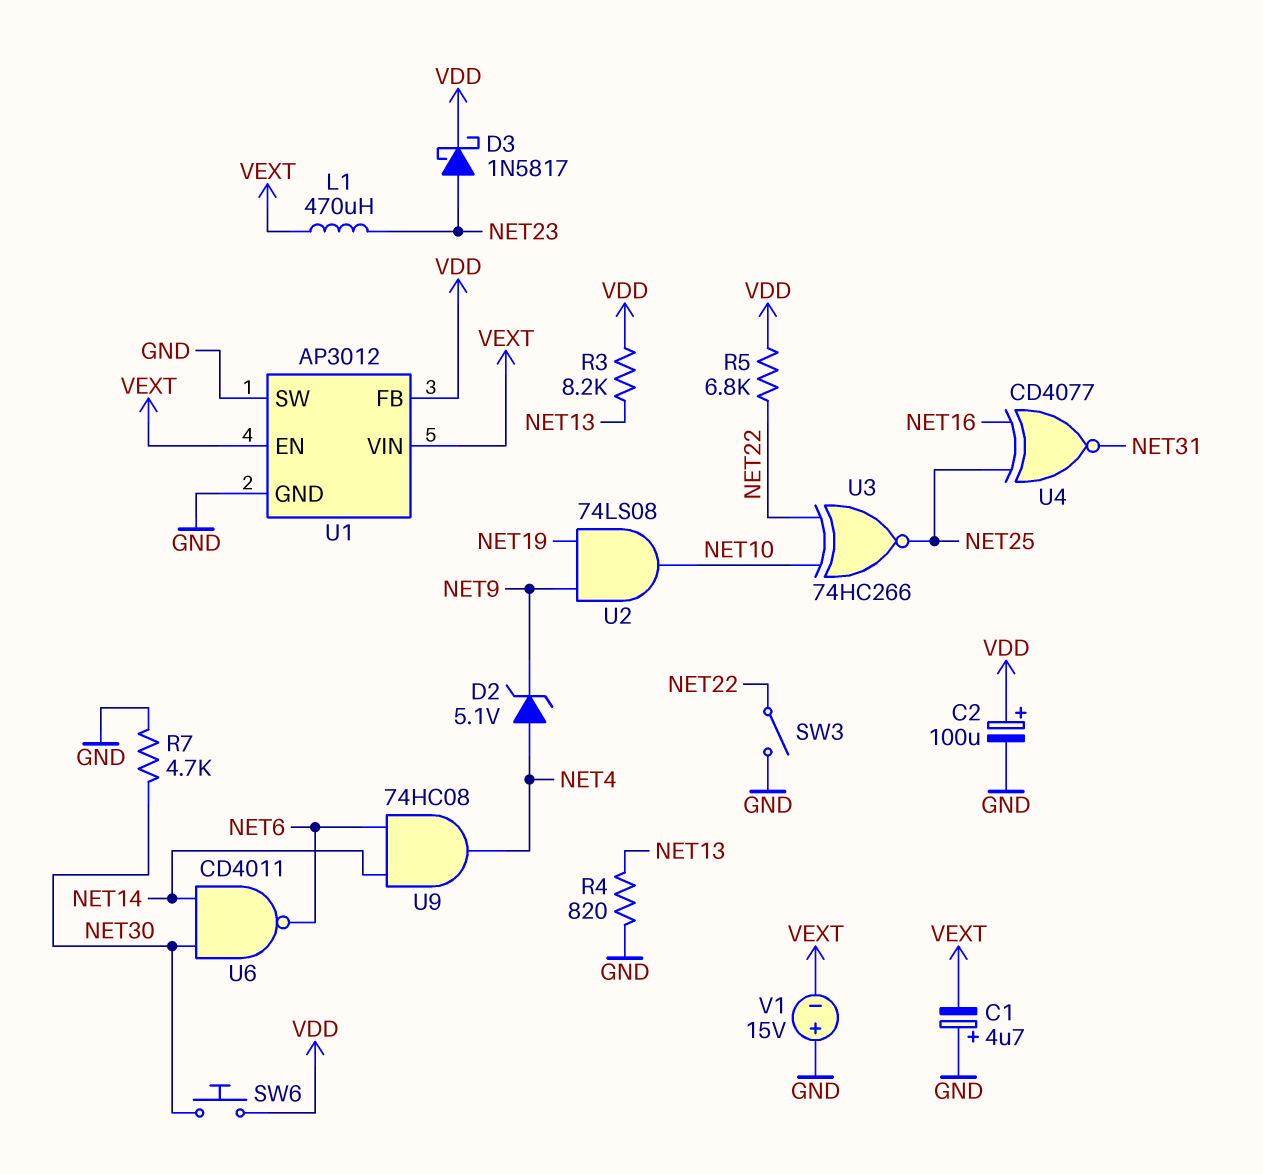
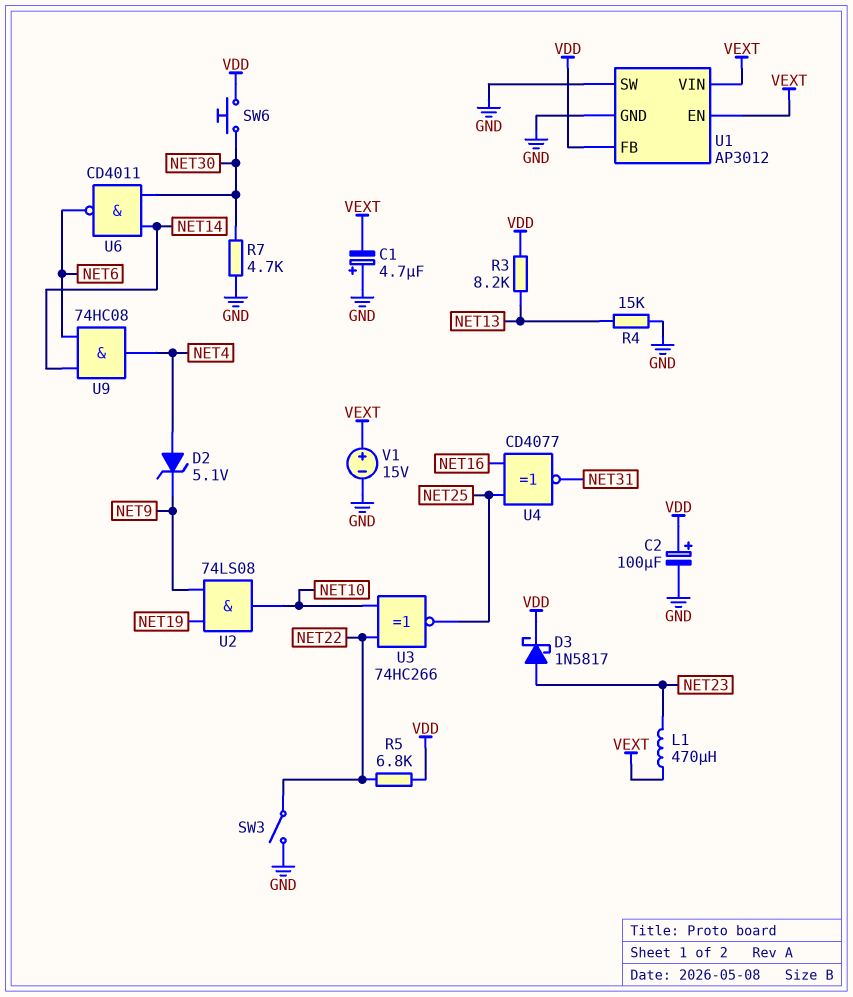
R4: 820 (GND, NET13) -> 15k (GND, NET13)
V1: 15V (plus GND, minus VEXT) -> 15V (plus VEXT, minus GND)

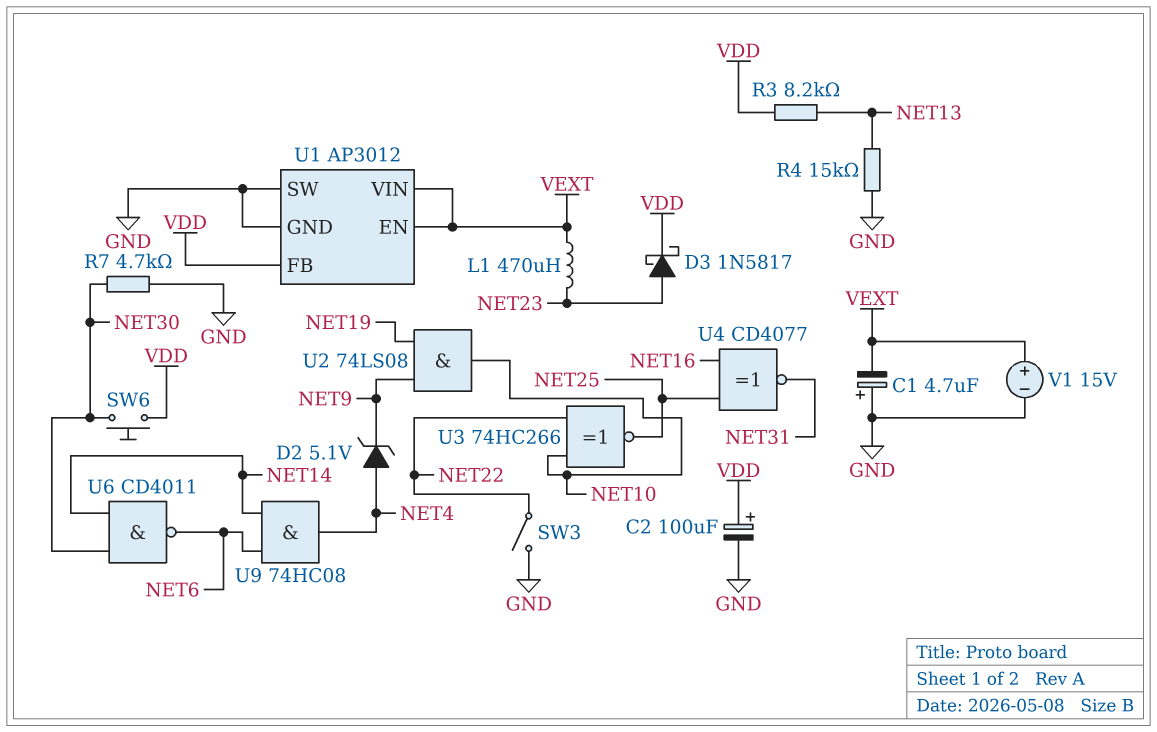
R5: 6.8k (NET22, VDD) -> none

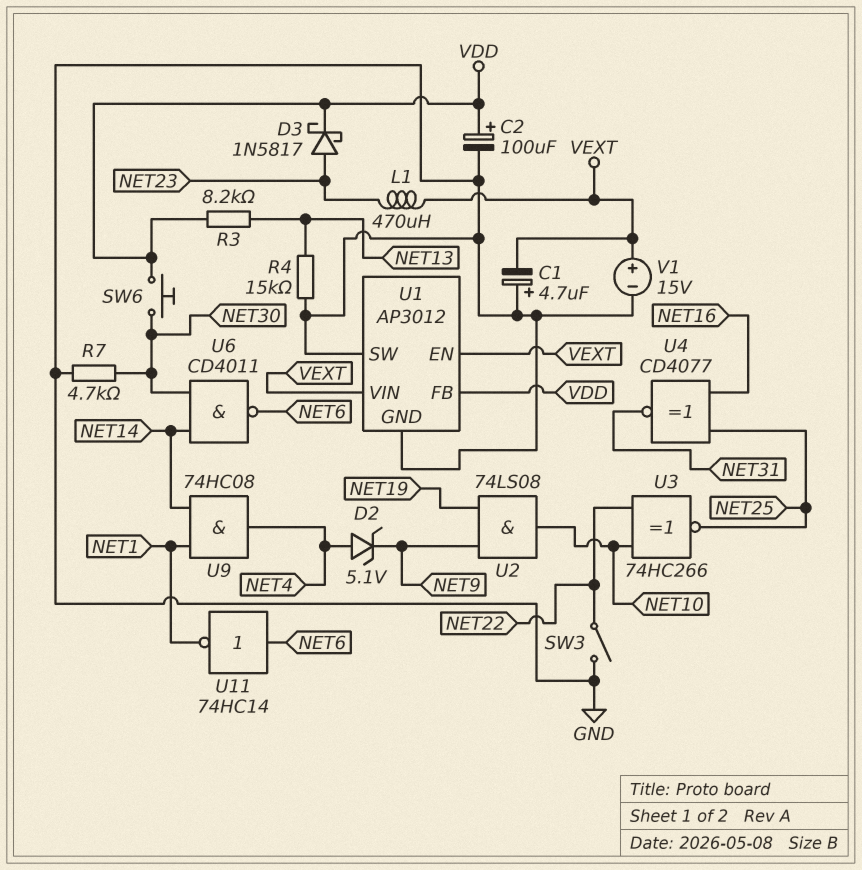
U9: AND 74HC08 (in NET6, in NET14, out NET4) -> AND 74HC08 (in NET1, in NET14, out NET4)
U11: none -> NOT 74HC14 (in NET6, out NET1)

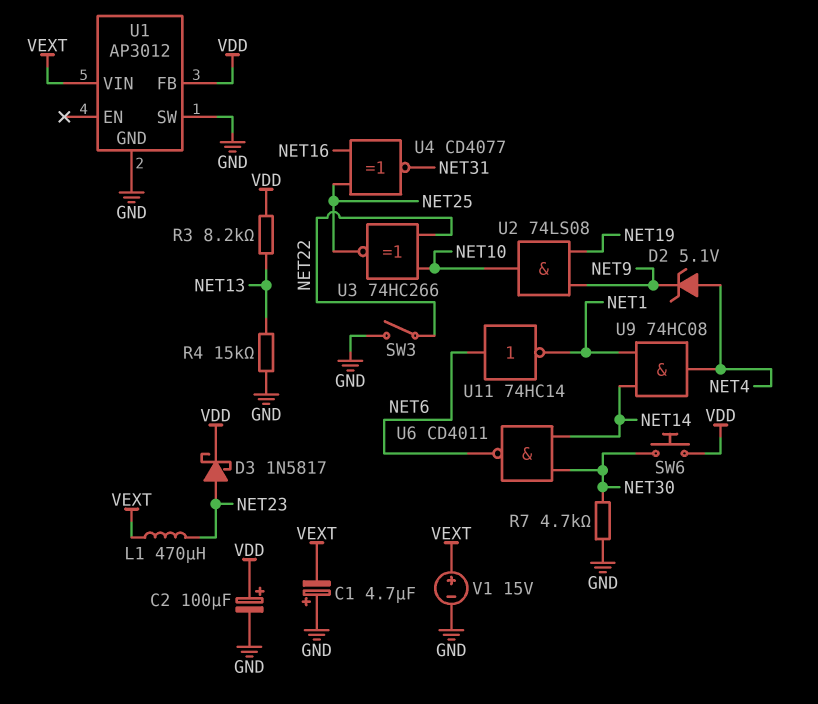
U1 pin EN: VEXT -> none

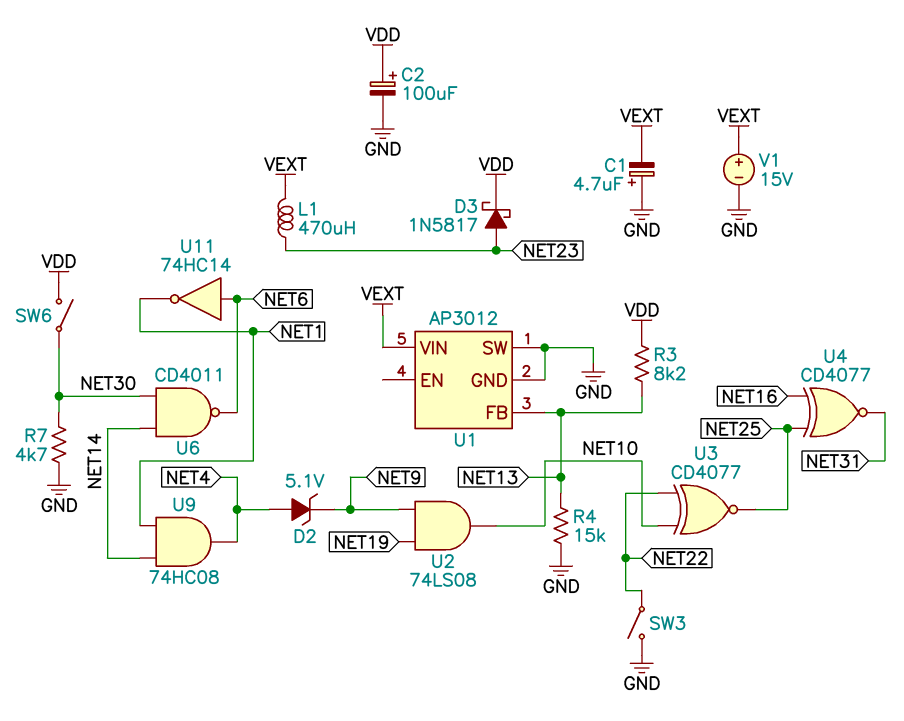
SW6: button (NET30, VDD) -> switch (NET30, VDD)
U1 pin FB: VDD -> NET13
U3: XNOR 74HC266 (in NET10, in NET22, out NET25) -> XNOR CD4077 (in NET10, in NET22, out NET25)

